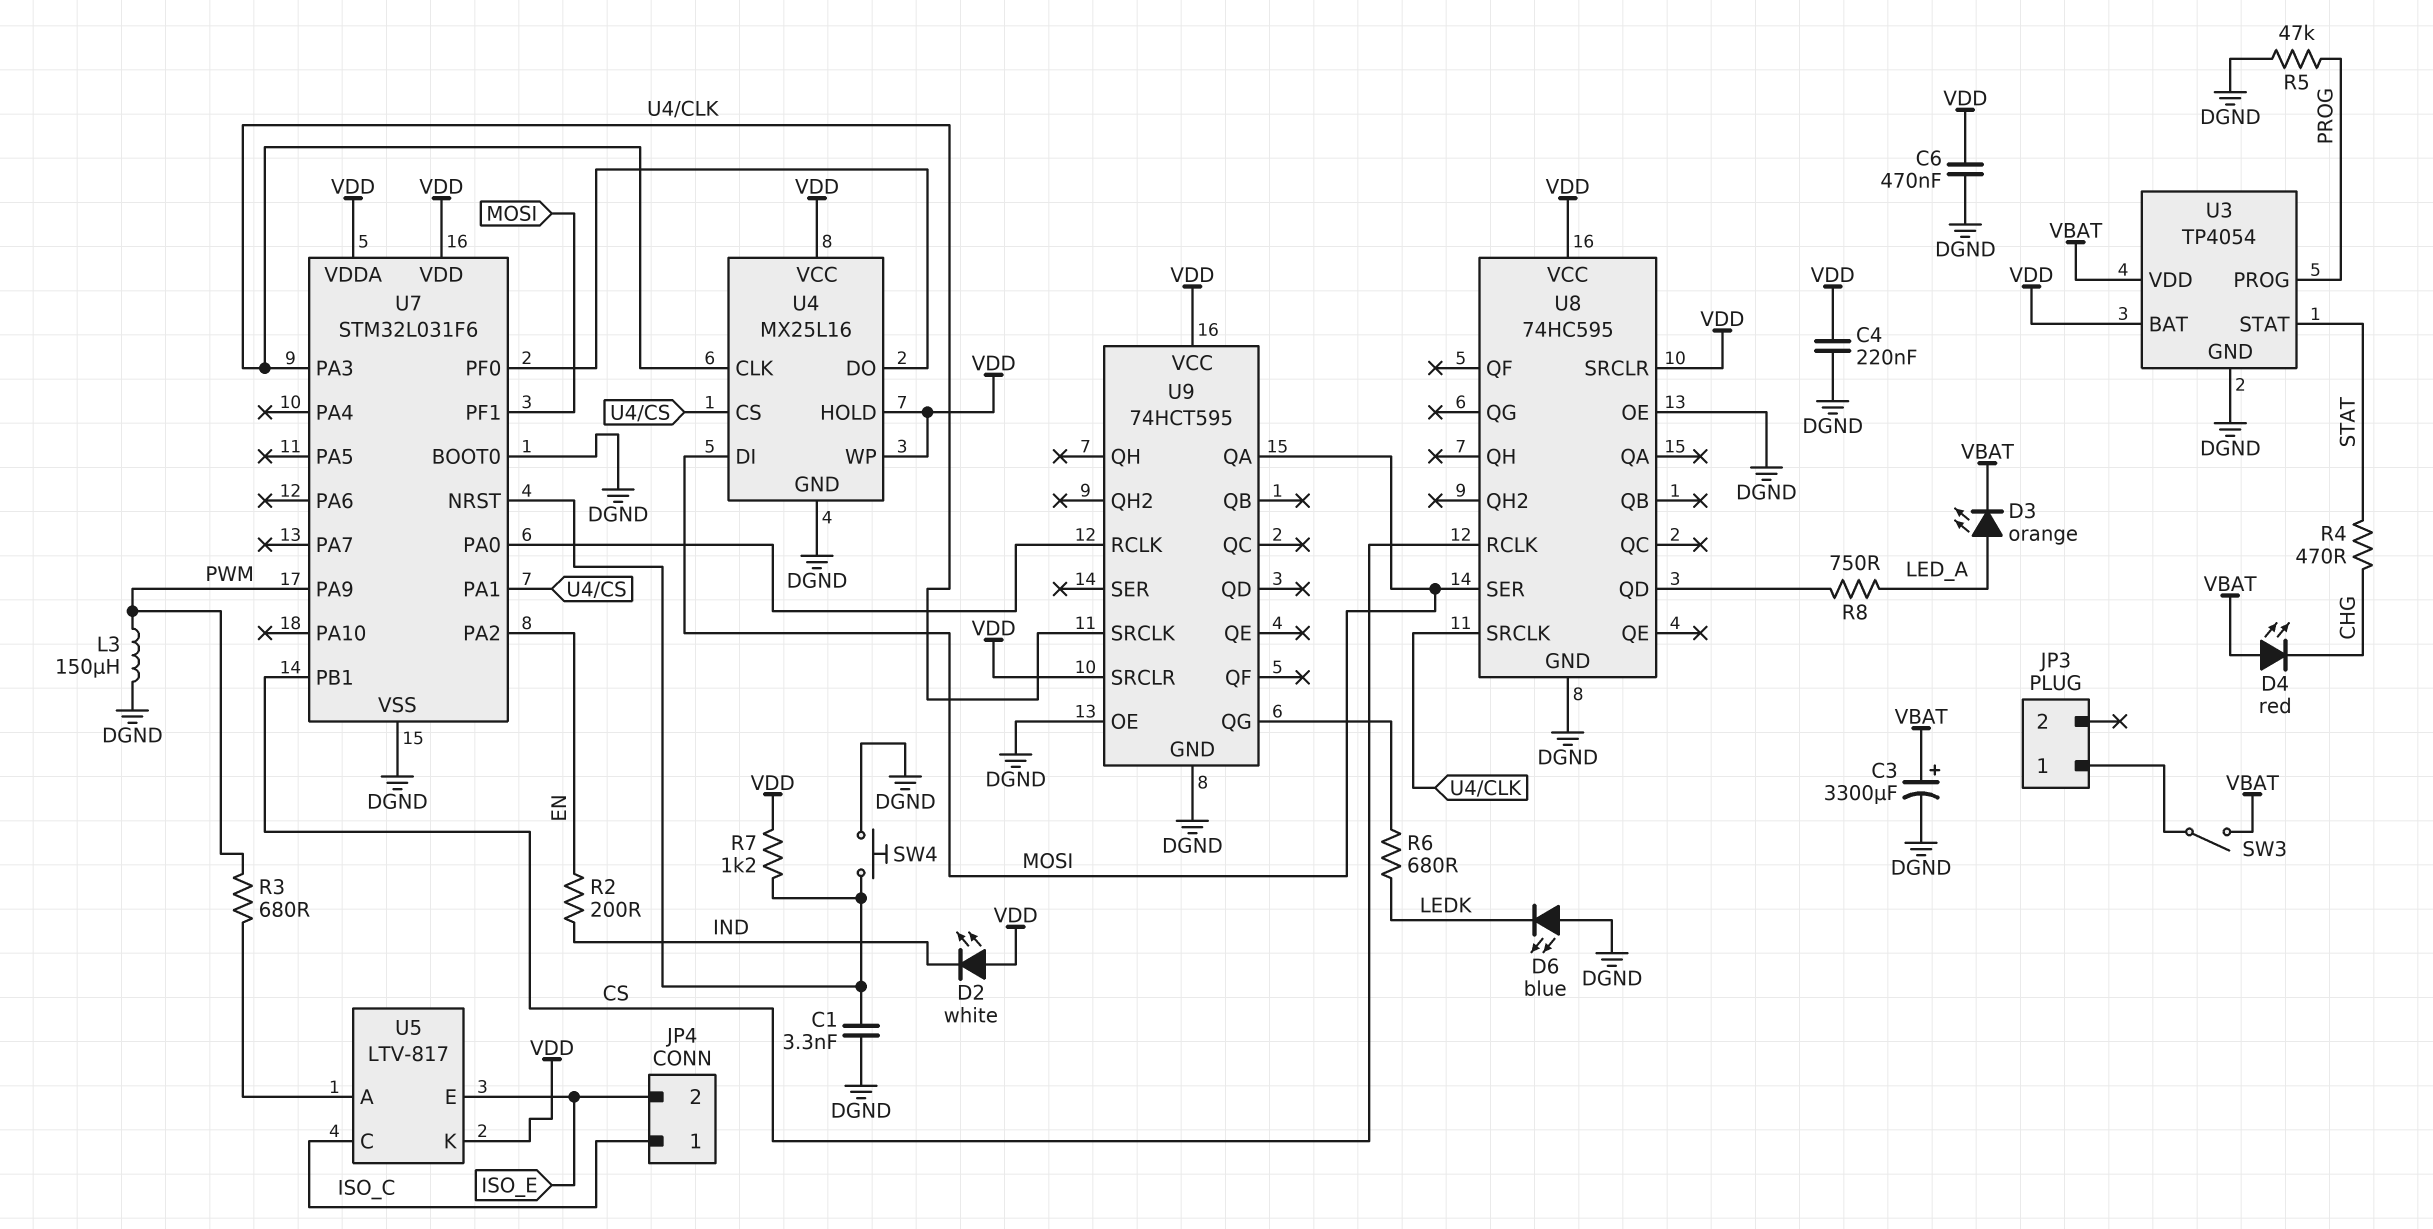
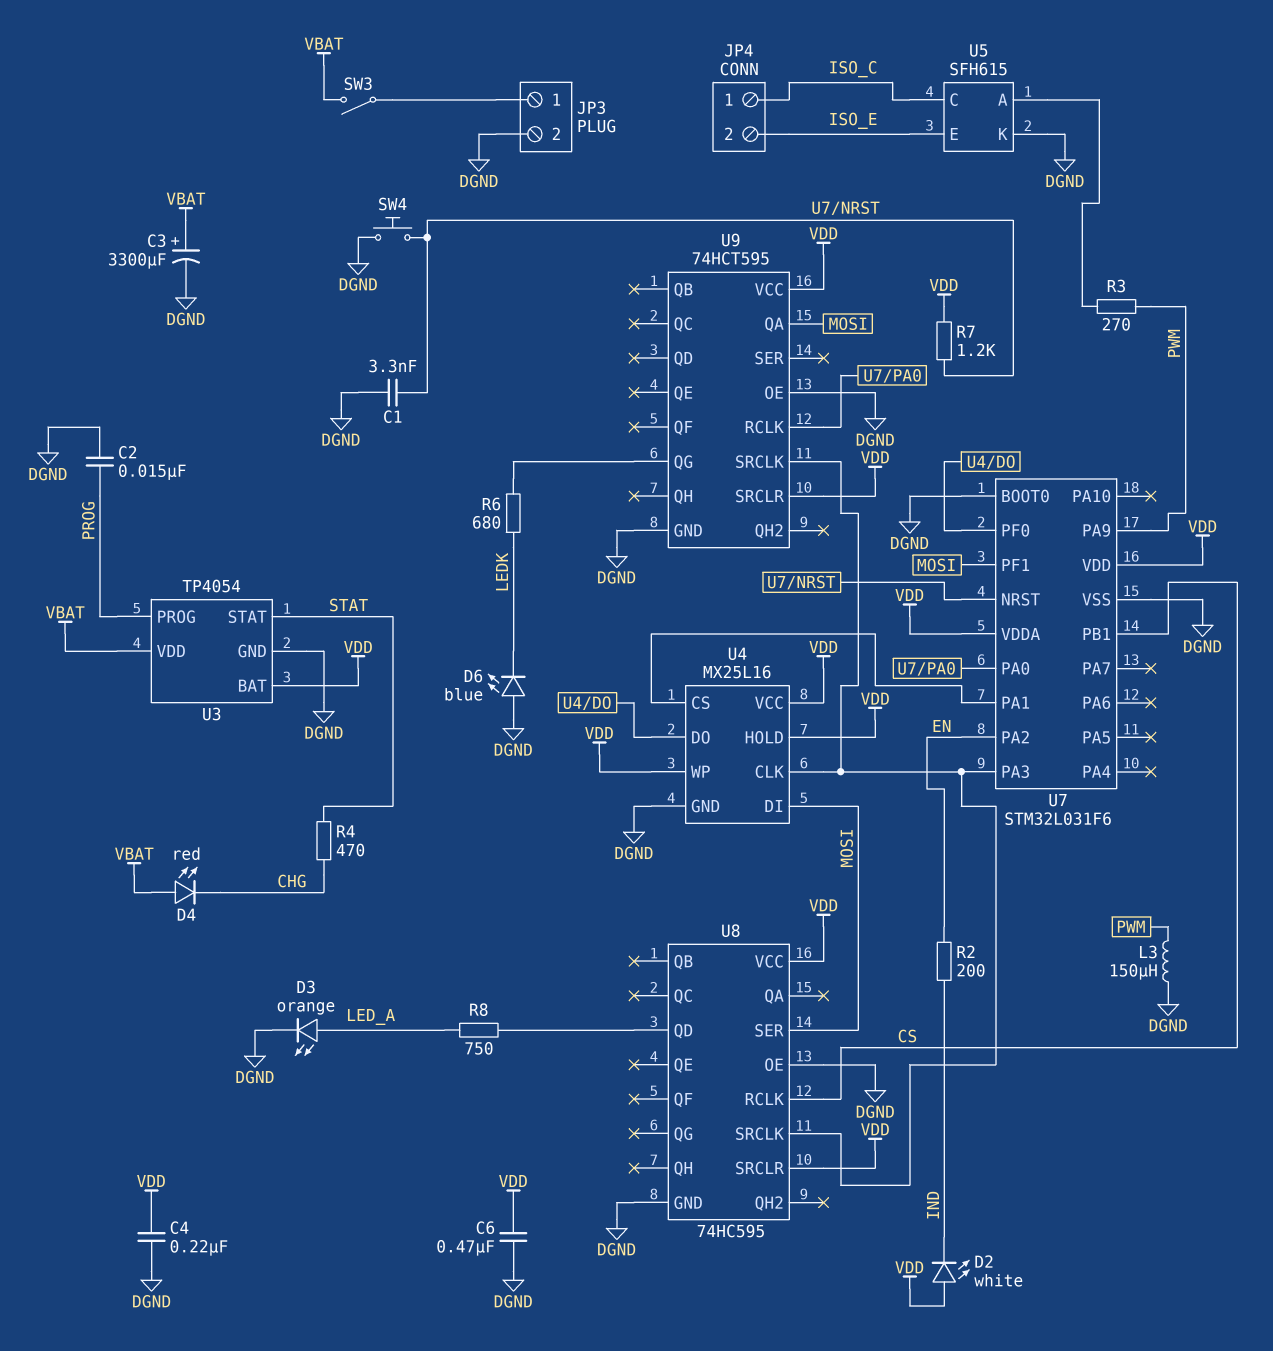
C2: none -> 15nF (DGND, PROG)
D3: LED orange (A LED_A, K VBAT) -> LED orange (A LED_A, K DGND)
JP3 pin 2: none -> DGND
R3: 680 (PWM, U5/A) -> 270 (PWM, U5/A)
R5: 47k (DGND, PROG) -> none
U5: LTV-817 -> SFH615
U5 pin K: VDD -> DGND

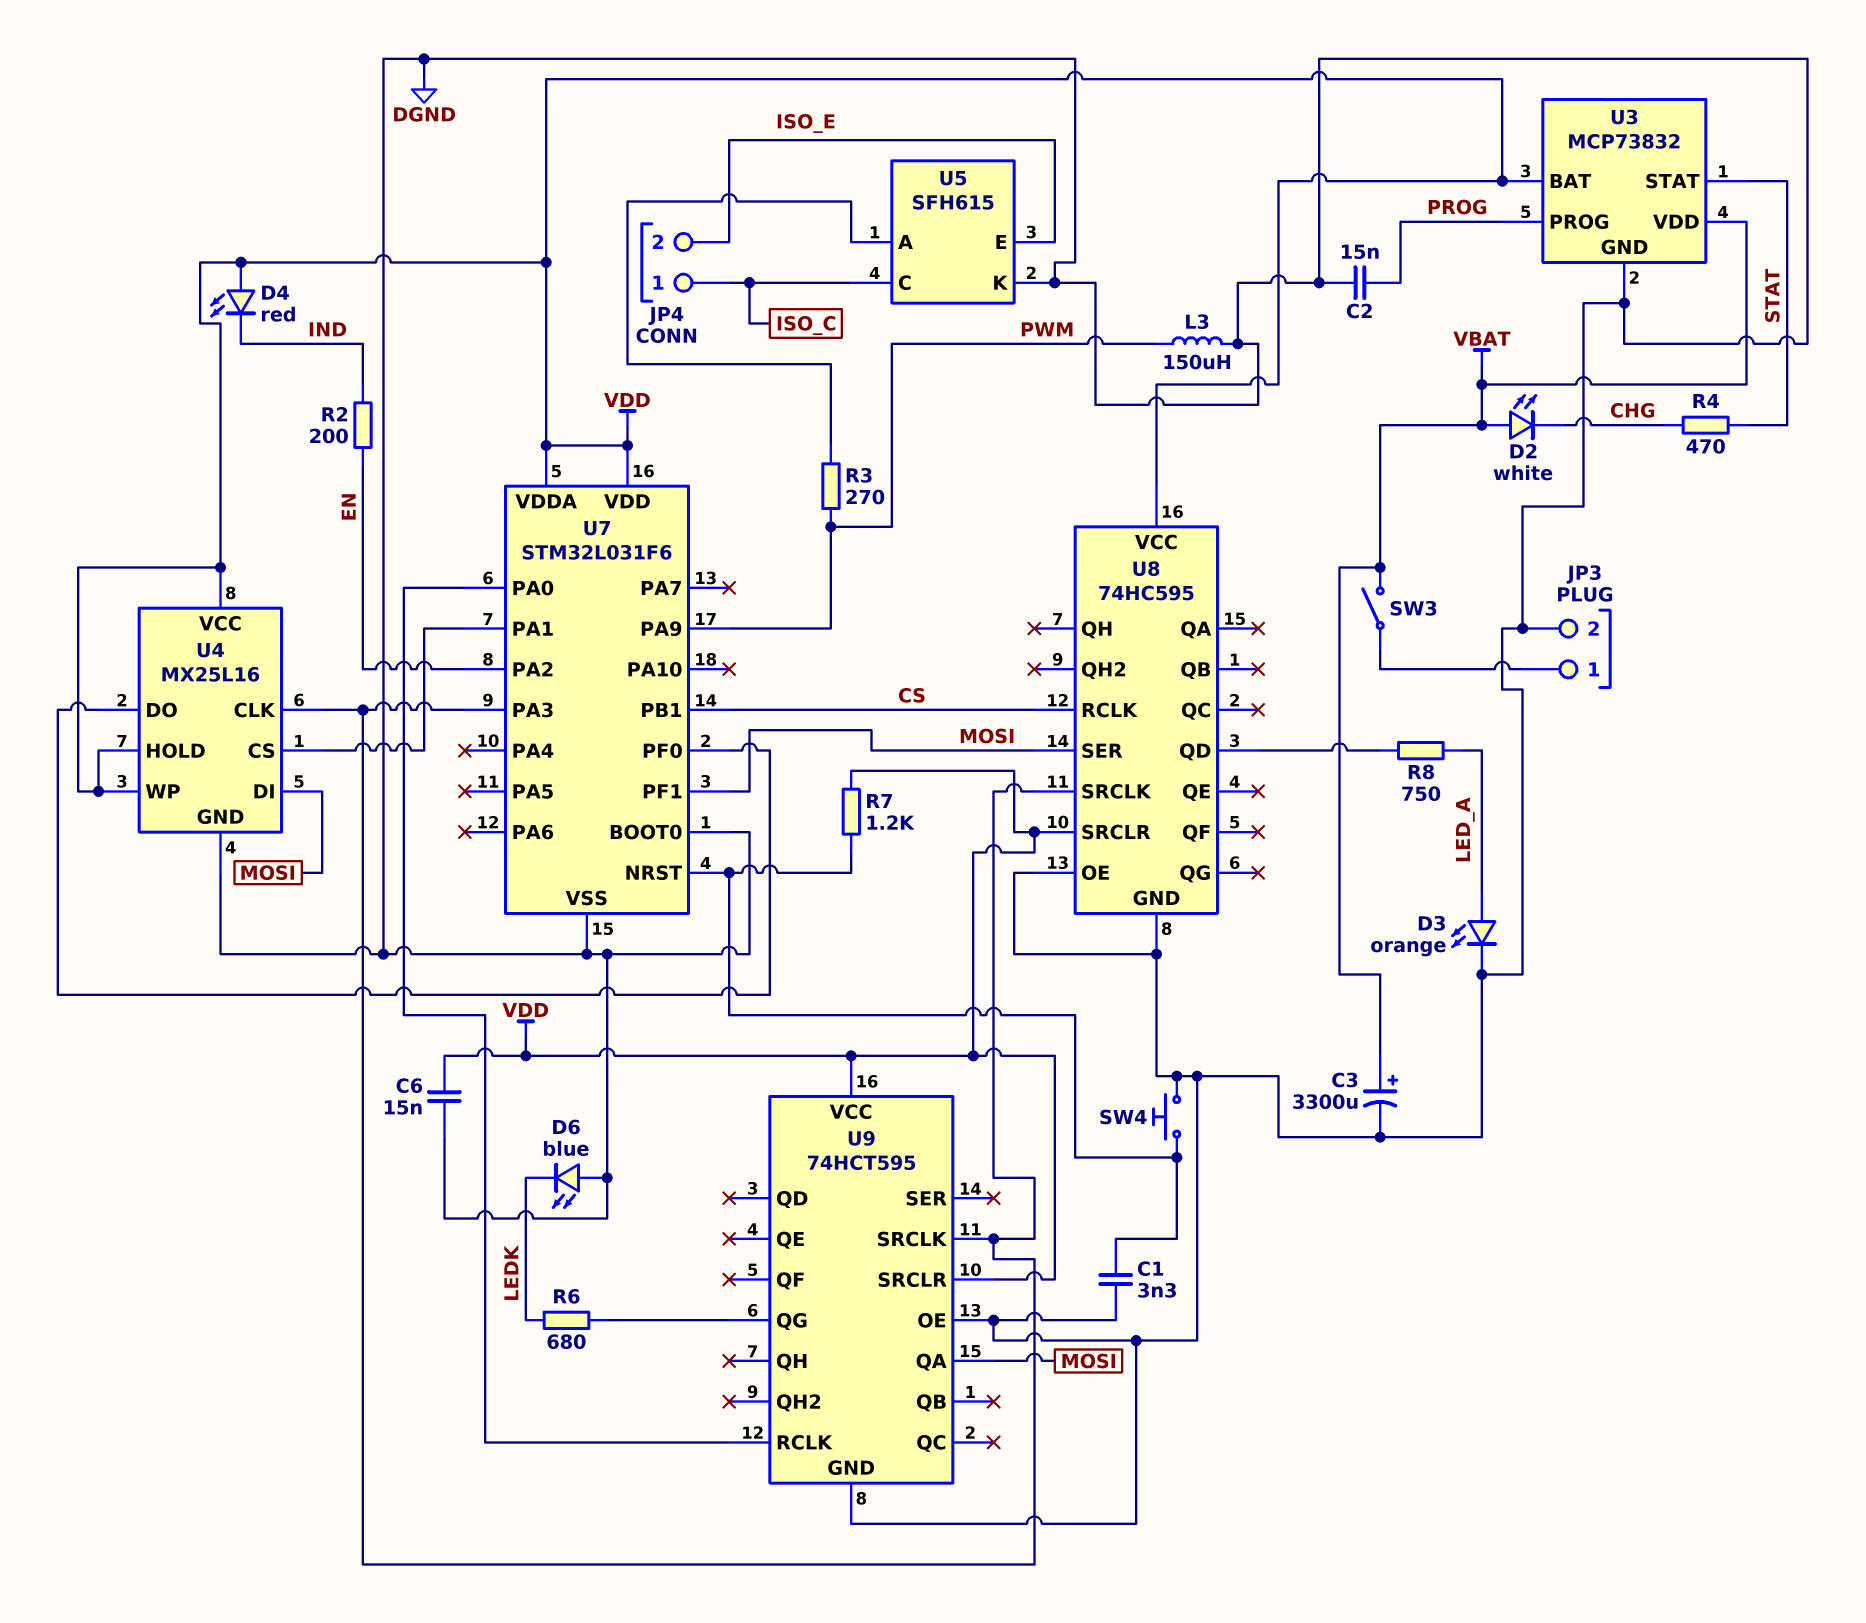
C4: 220nF (DGND, VDD) -> none
C6: 470nF (DGND, VDD) -> 15nF (DGND, VDD)
D2: LED white (A VDD, K IND) -> LED white (A VBAT, K CHG)
D4: LED red (A VBAT, K CHG) -> LED red (A VDD, K IND)
U3: TP4054 -> MCP73832

